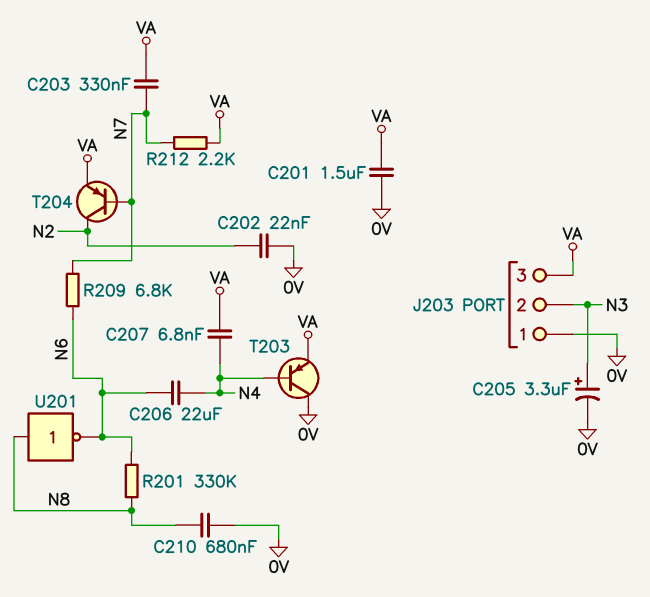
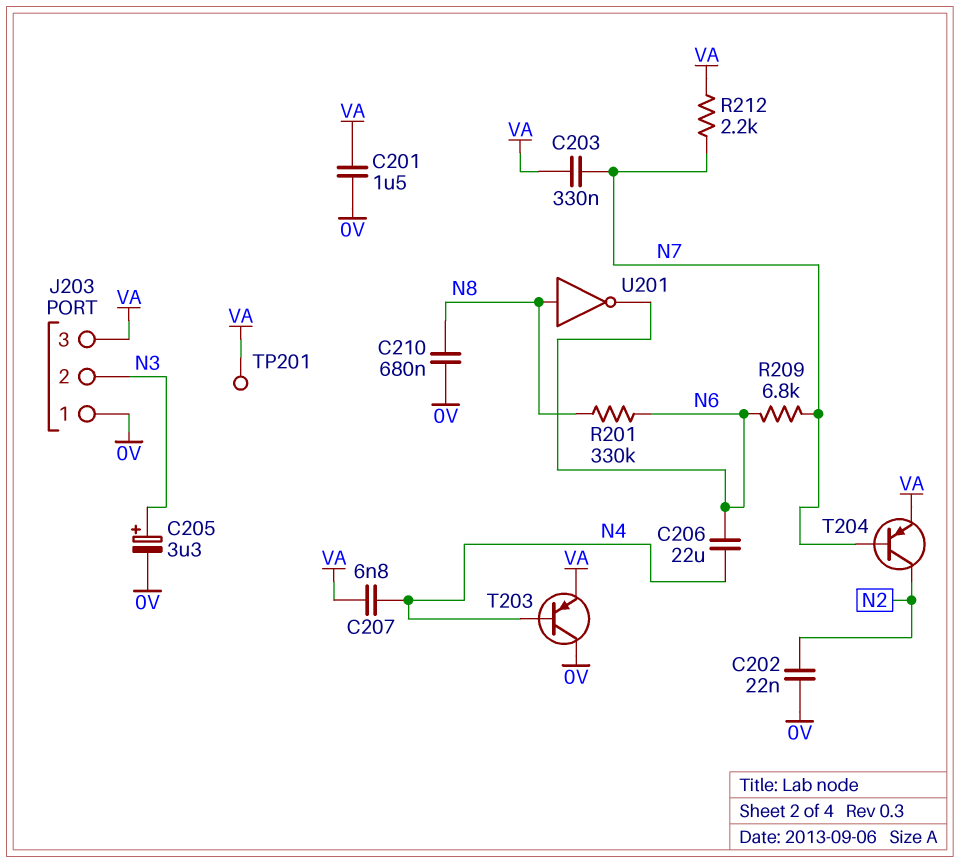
TP201: none -> test point (VA)

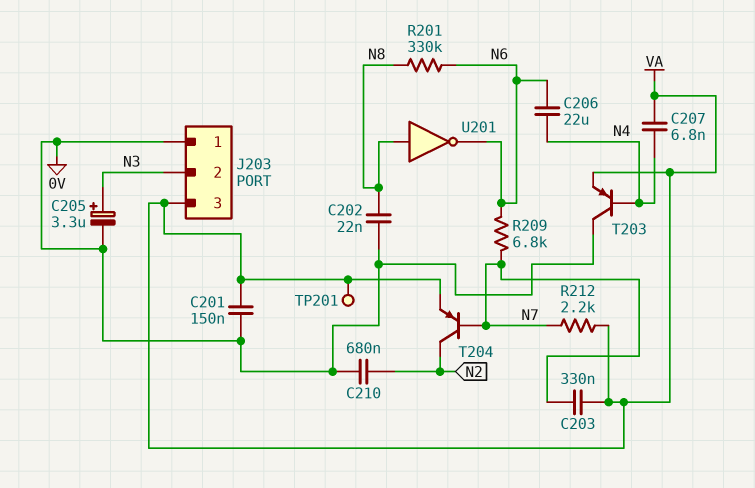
C201: 1.5uF (0V, VA) -> 150nF (0V, VA)
C202: 22nF (0V, N2) -> 22nF (0V, N8)
C210: 680nF (0V, N8) -> 680nF (0V, N2)

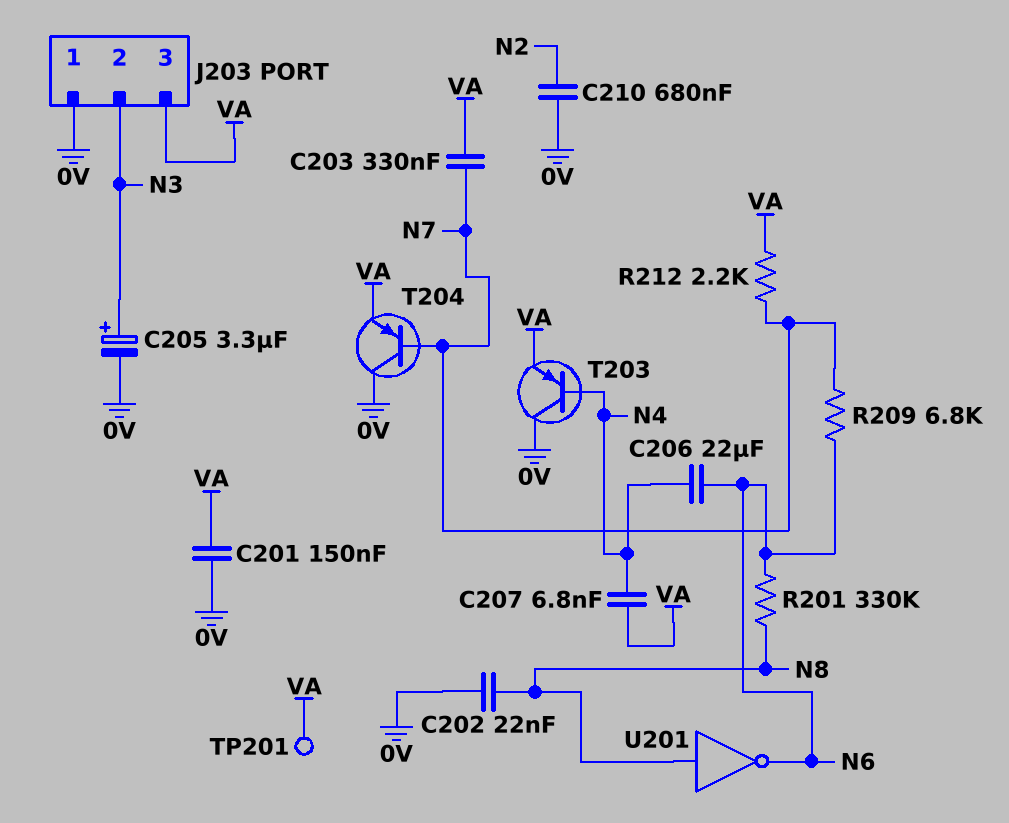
T204: PNP (B N7, C N2, E VA) -> PNP (B N7, C 0V, E VA)

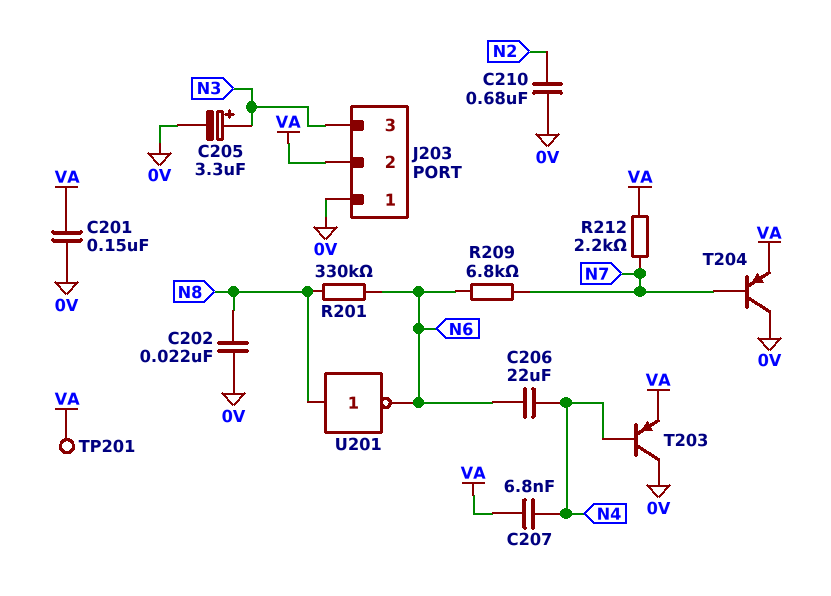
C203: 330nF (N7, VA) -> none
J203 pin 2: N3 -> VA
J203 pin 3: VA -> N3

